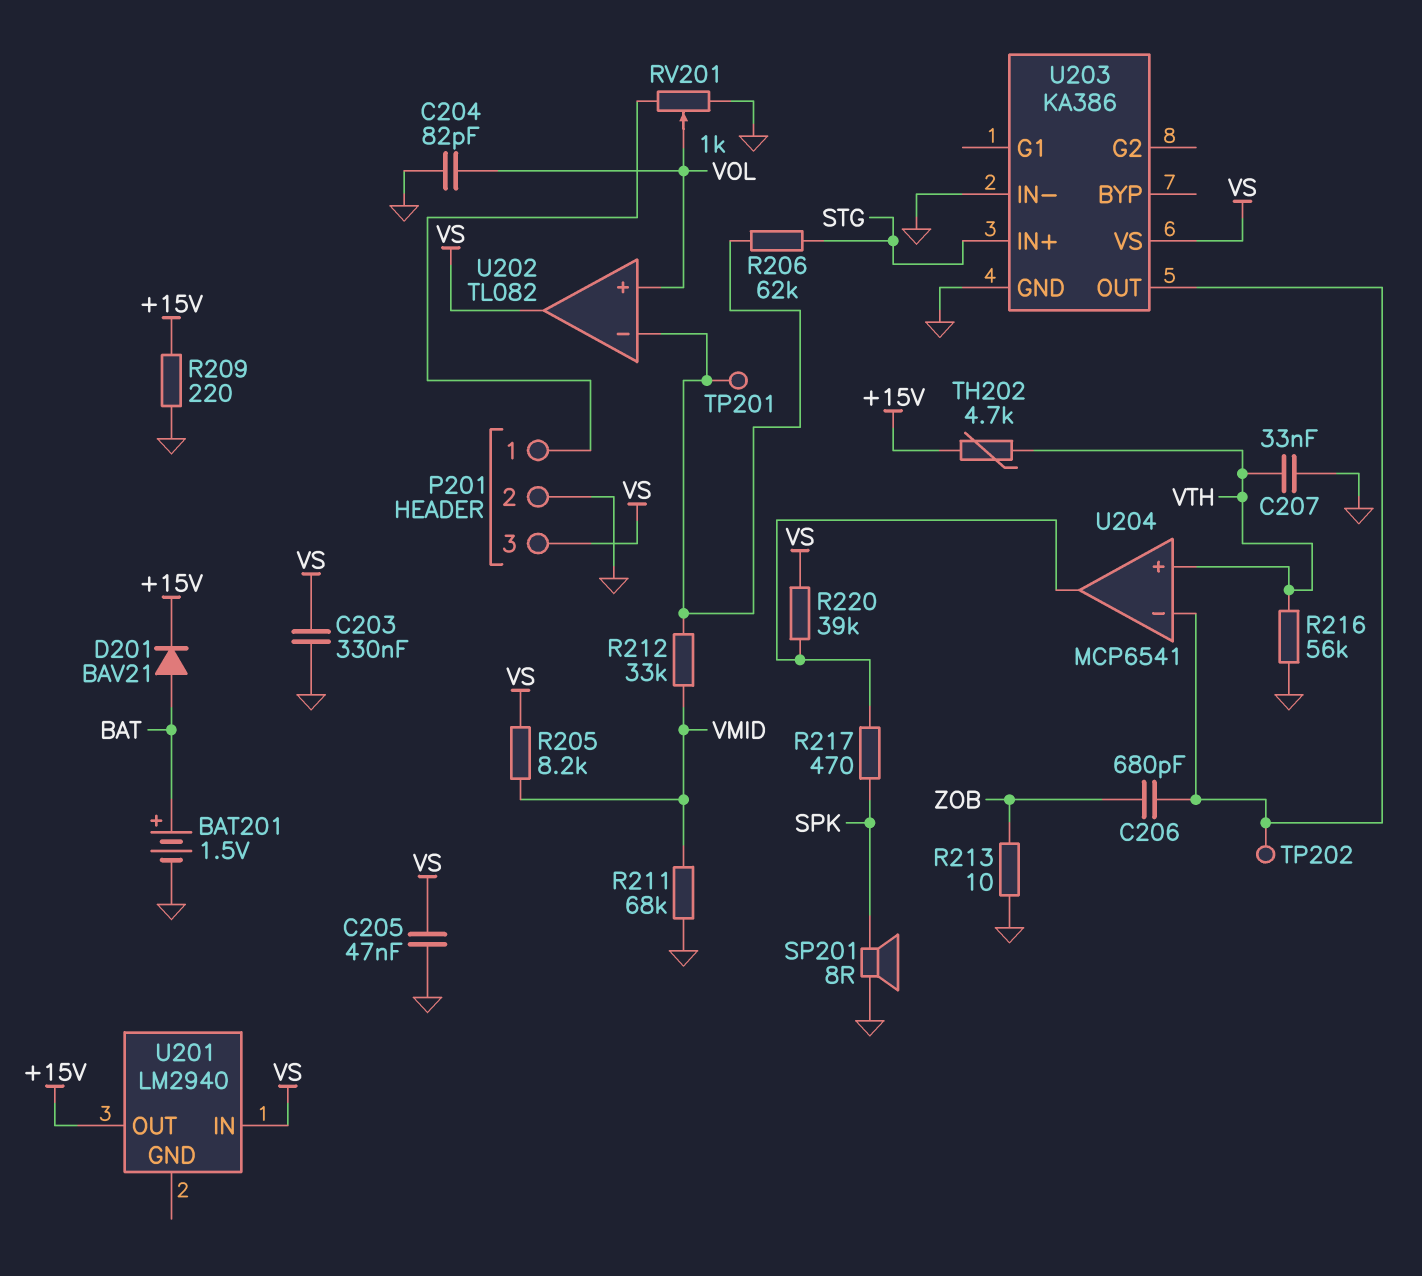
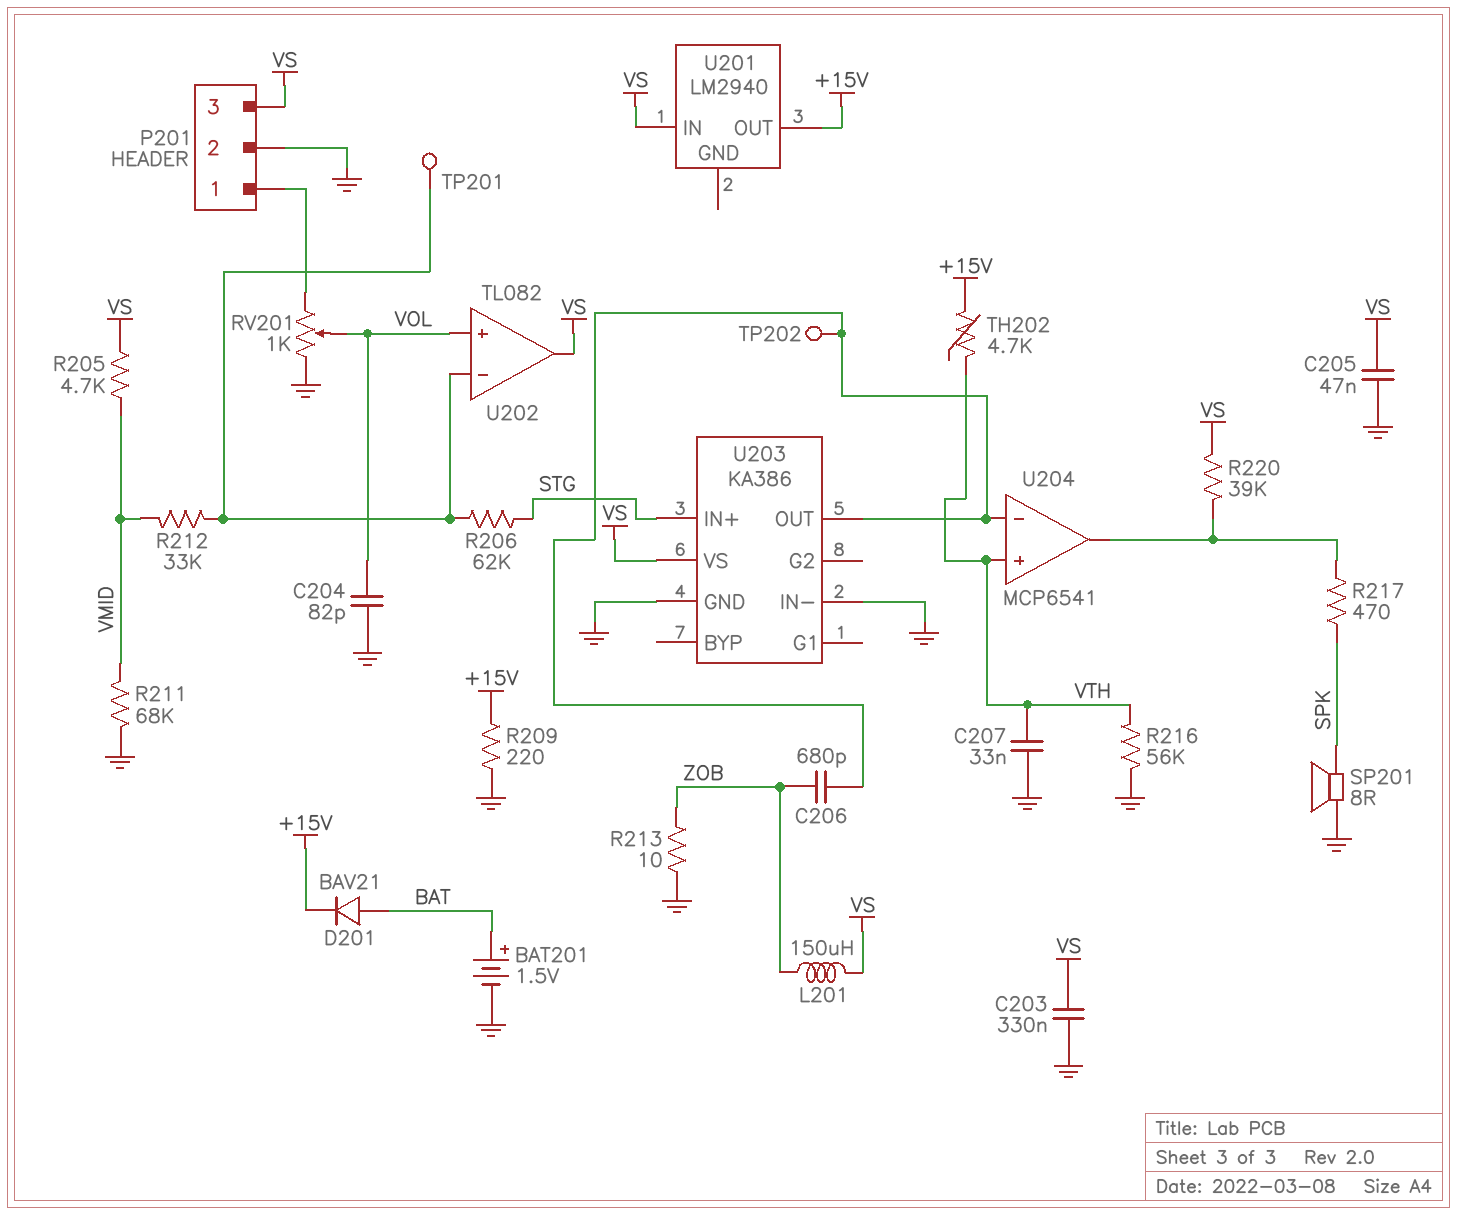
L201: none -> 150uH (VS, ZOB)
R205: 8.2k (VMID, VS) -> 4.7k (VMID, VS)

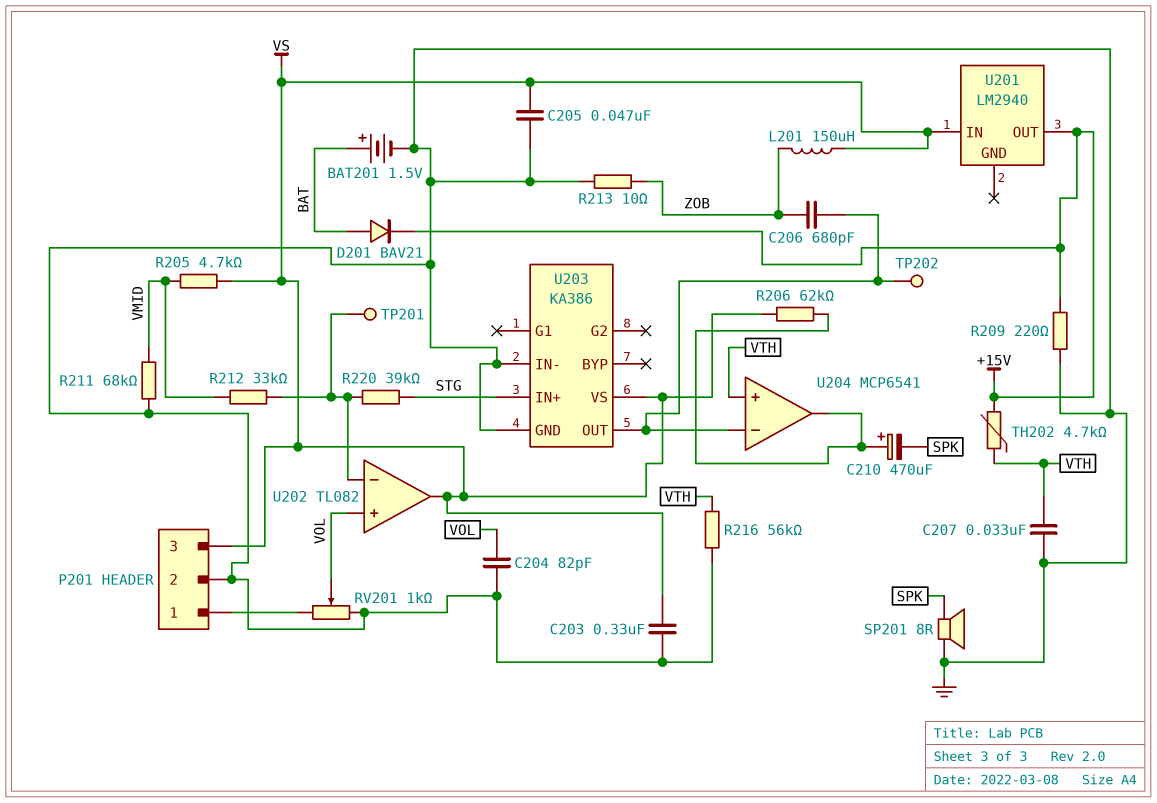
C210: none -> 470uF (plus U204/out, minus SPK)
R206: 62k (STG, U202/in-) -> 62k (U204/out, VS)
R217: 470 (SPK, U204/out) -> none
R220: 39k (U204/out, VS) -> 39k (STG, U202/in-)

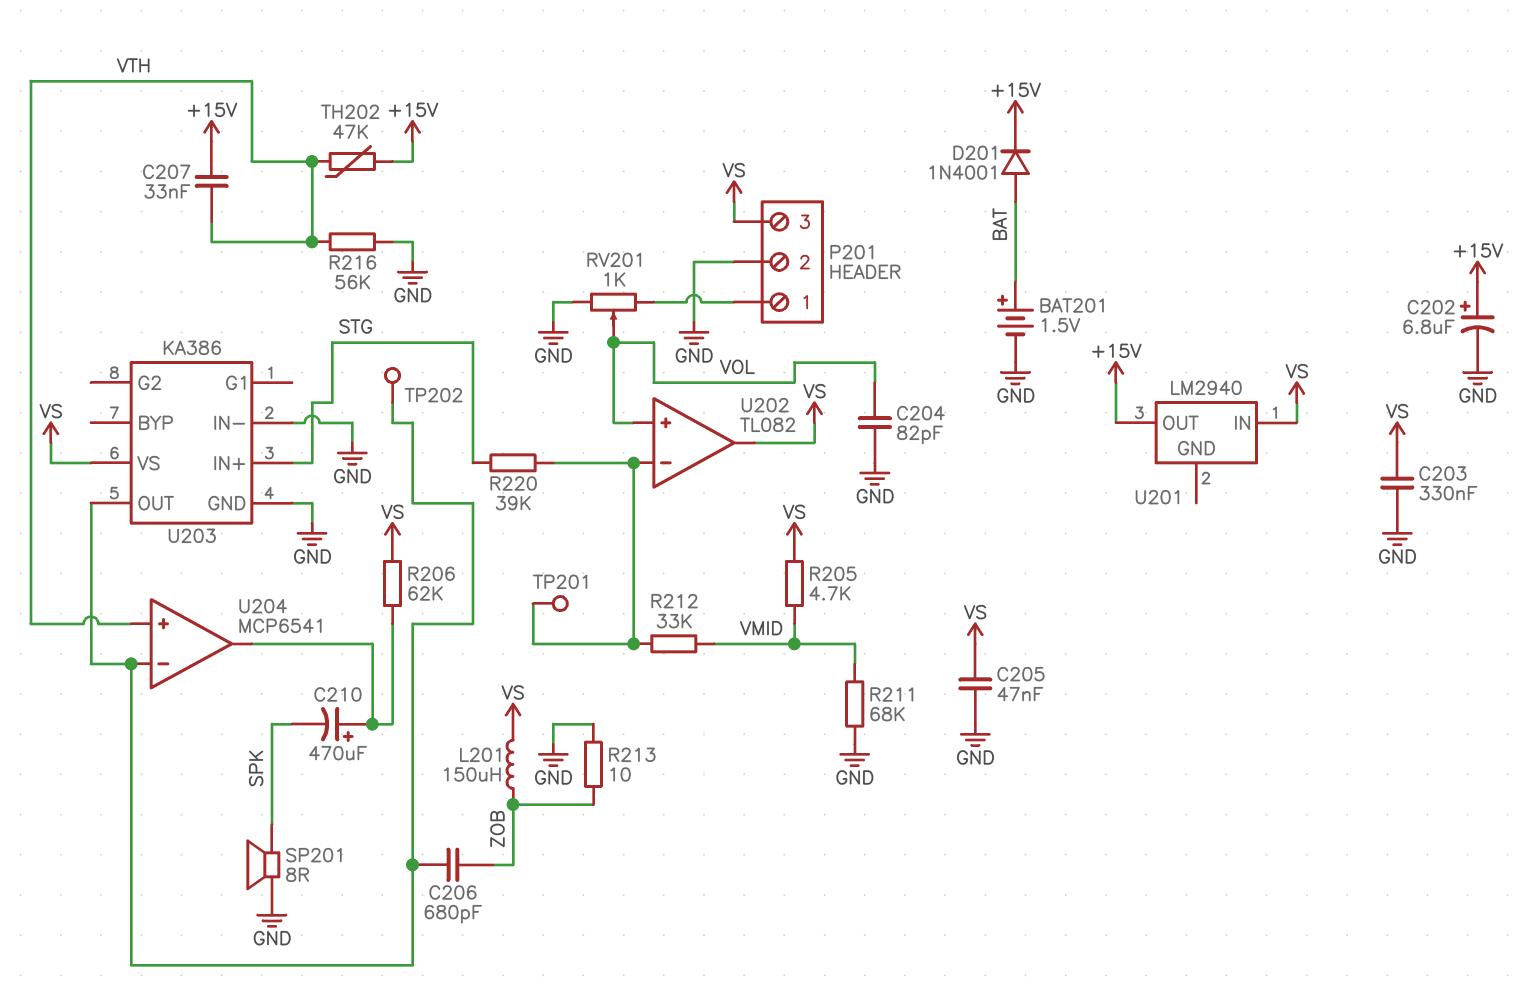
C202: none -> 6.8uF (plus +15V, minus GND)
C207: 33nF (GND, VTH) -> 33nF (+15V, VTH)
D201: diode BAV21 (A BAT, K +15V) -> diode 1N4001 (A BAT, K +15V)
R209: 220 (+15V, GND) -> none
TH202: 4.7k (+15V, VTH) -> 47k (+15V, VTH)

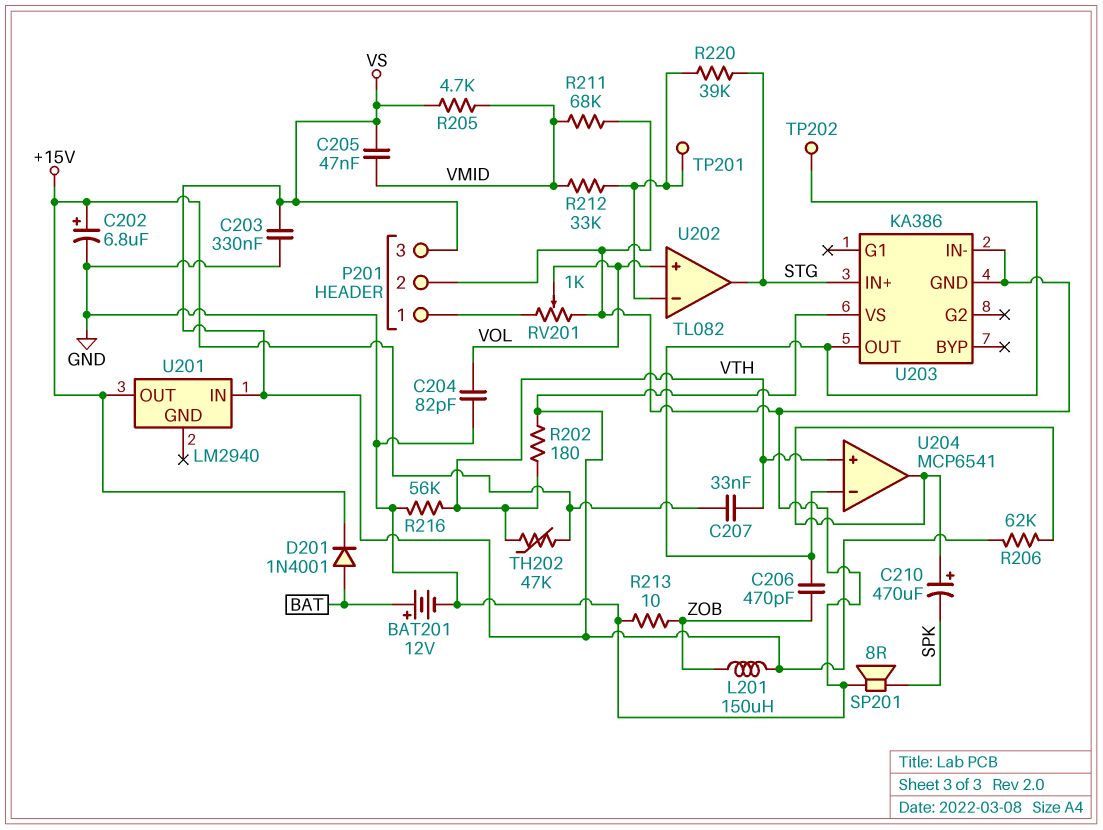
BAT201: 1.5V (plus BAT, minus GND) -> 12V (plus BAT, minus GND)
C205: 47nF (GND, VS) -> 47nF (VMID, VS)
C206: 680pF (U203/OUT, ZOB) -> 470pF (U203/OUT, ZOB)
R202: none -> 180 (VS, VTH)
U202 pin out: VS -> STG

